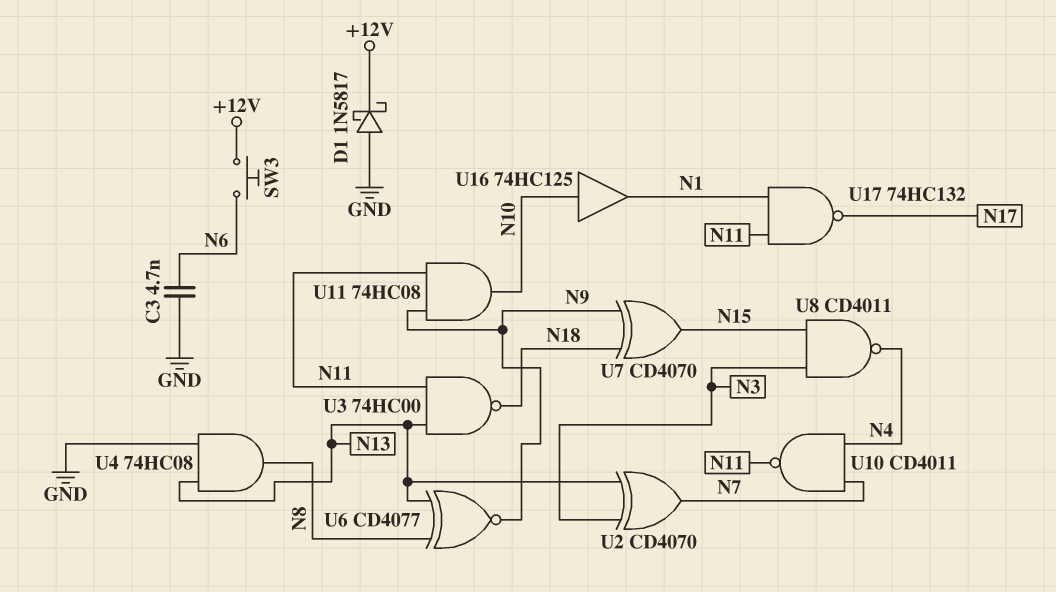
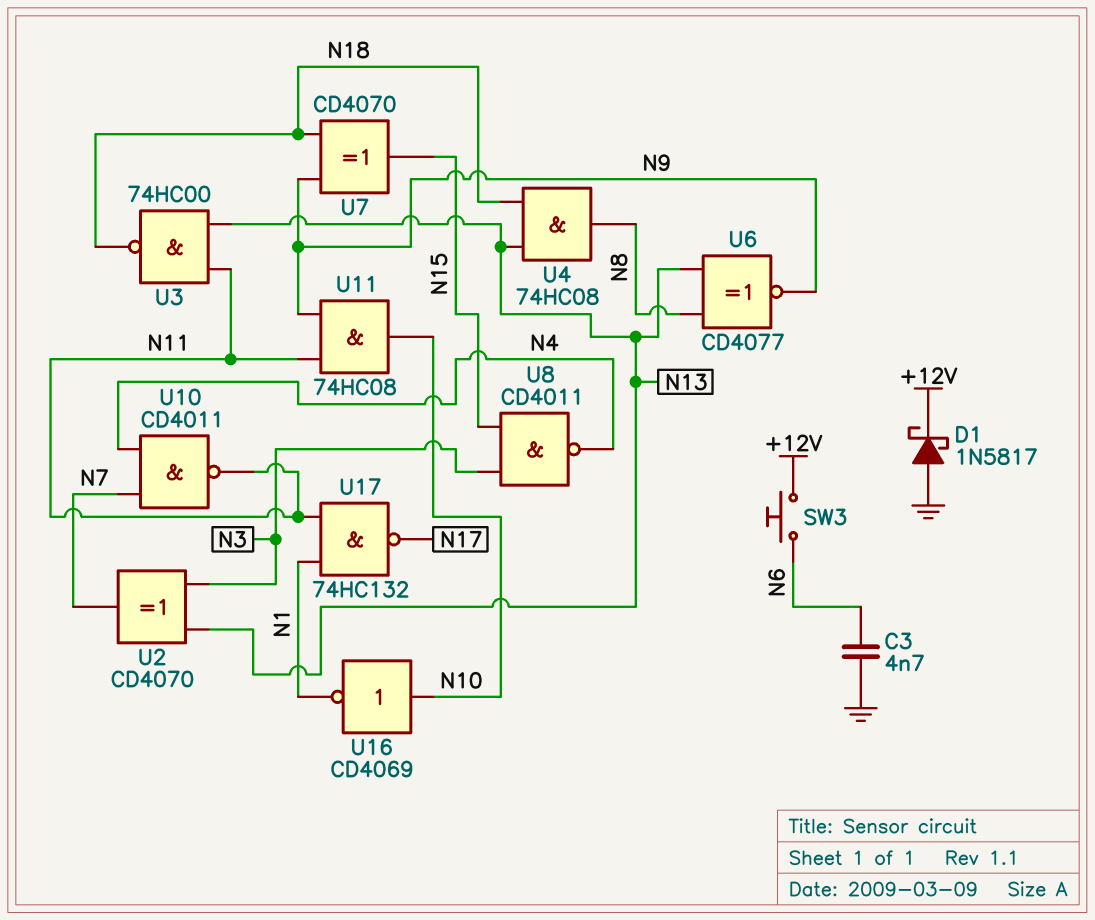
U4: AND 74HC08 (in GND, in N13, out N8) -> AND 74HC08 (in N13, in N18, out N8)
U16: buffer 74HC125 (in N10, out N1) -> NOT CD4069 (in N10, out N1)

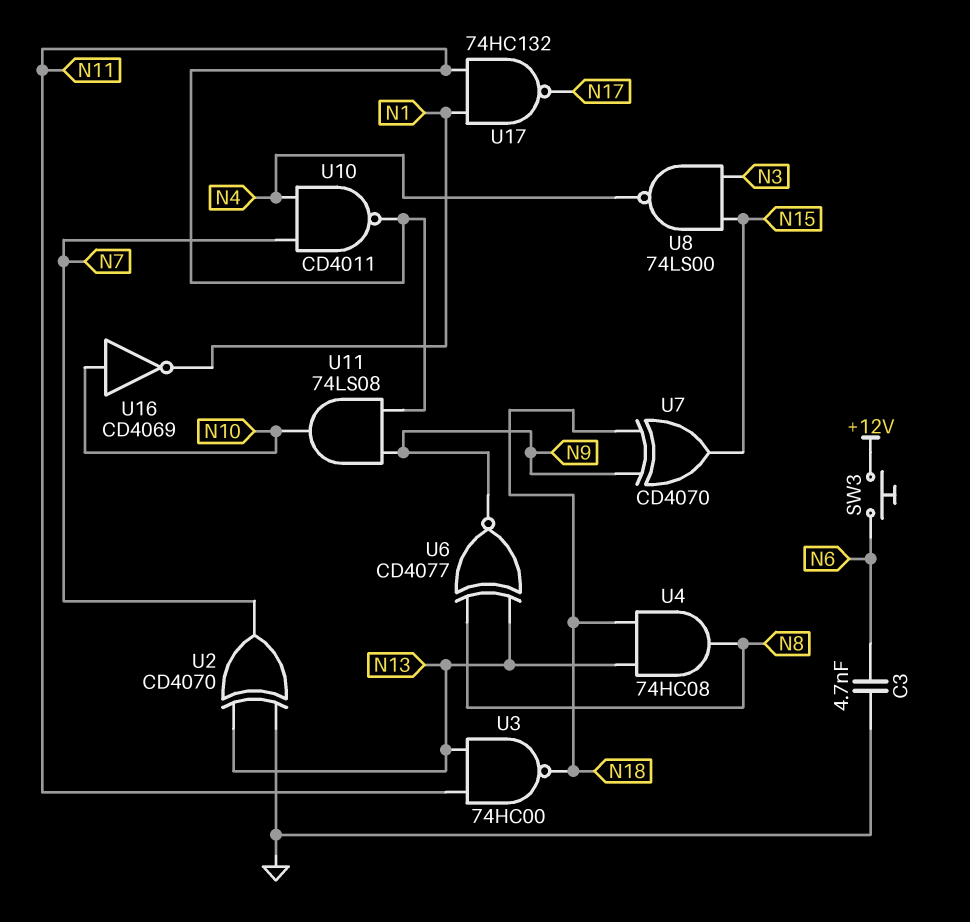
D1: schottky 1N5817 (A GND, K +12V) -> none
U2: XOR CD4070 (in N3, in N13, out N7) -> XOR CD4070 (in GND, in N13, out N7)
U8: NAND CD4011 (in N3, in N15, out N4) -> NAND 74LS00 (in N3, in N15, out N4)
U11: AND 74HC08 (in N9, in N11, out N10) -> AND 74LS08 (in N9, in N11, out N10)

